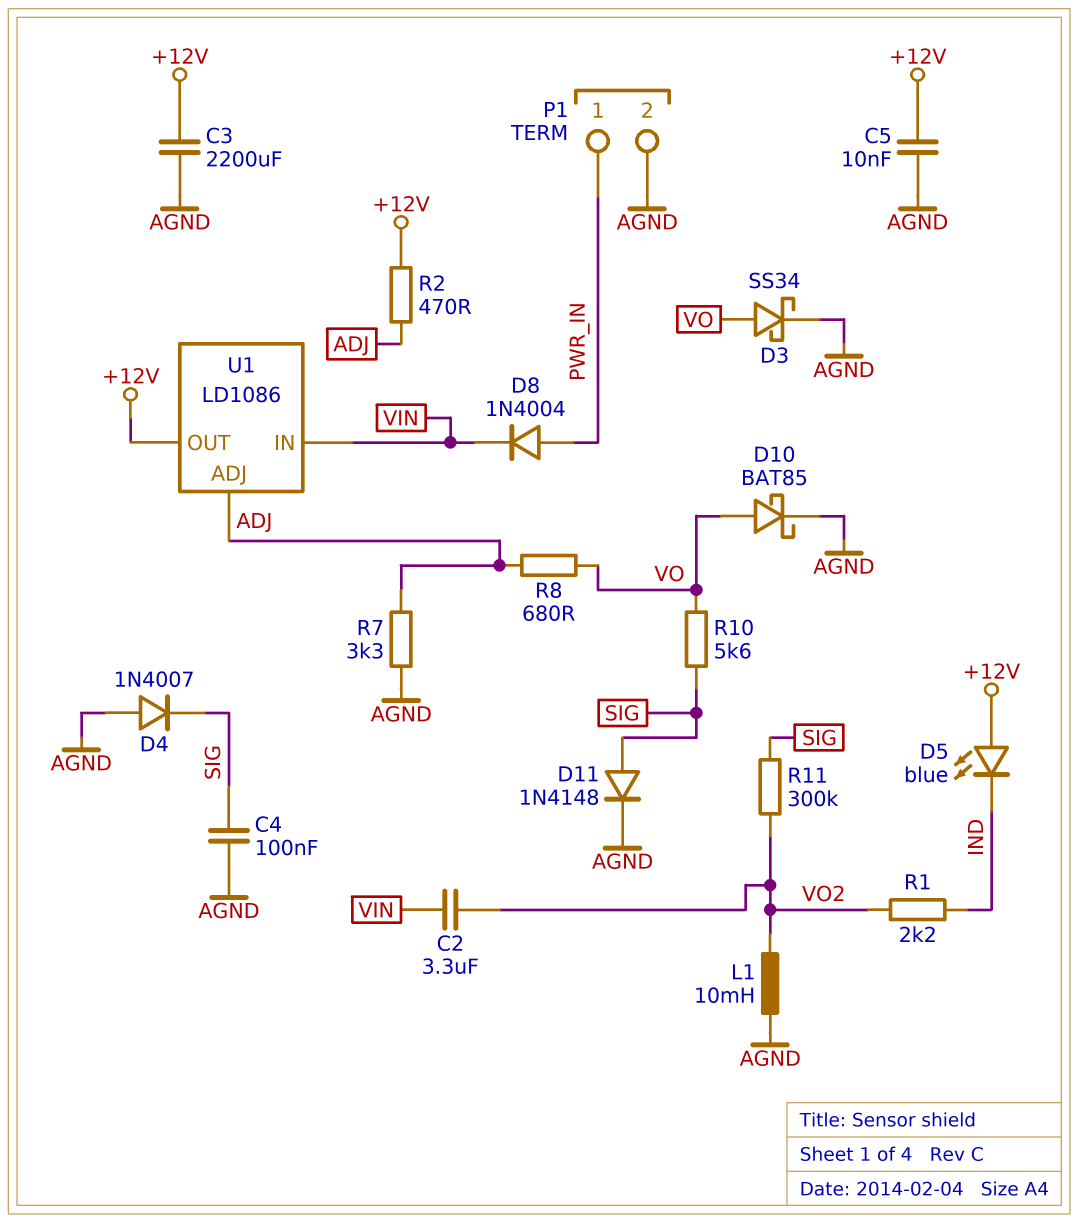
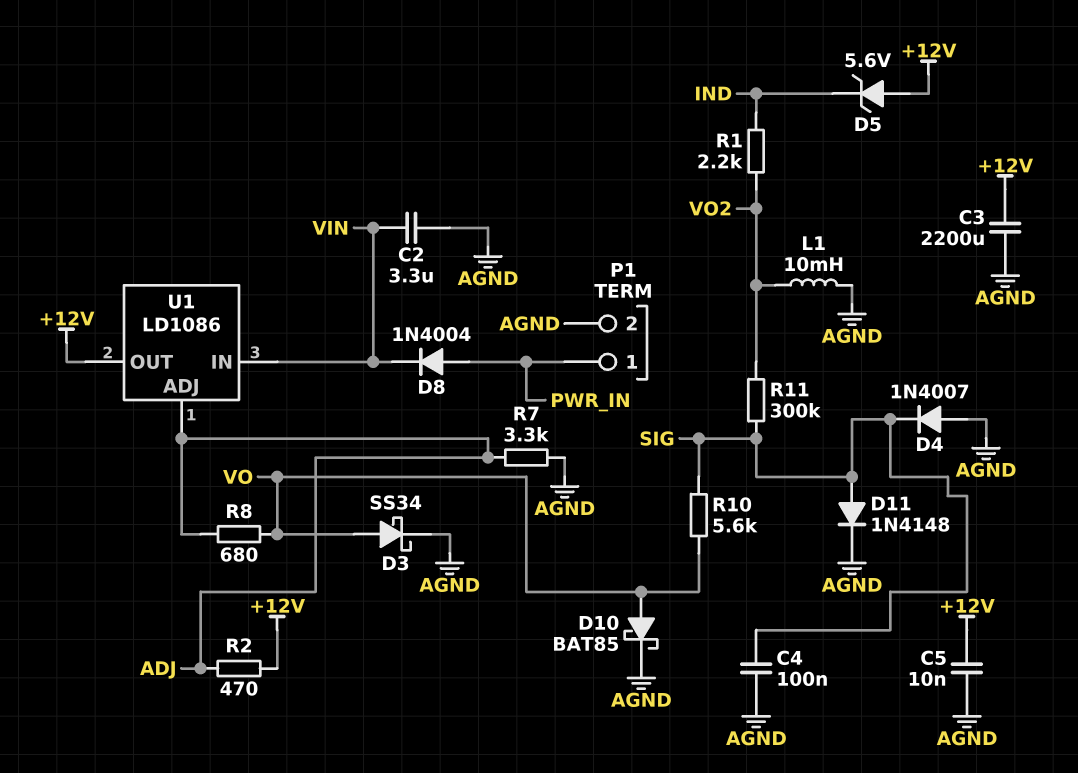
C2: 3.3uF (VIN, VO2) -> 3.3uF (AGND, VIN)
D5: LED blue (A +12V, K IND) -> zener 5.6V (A +12V, K IND)

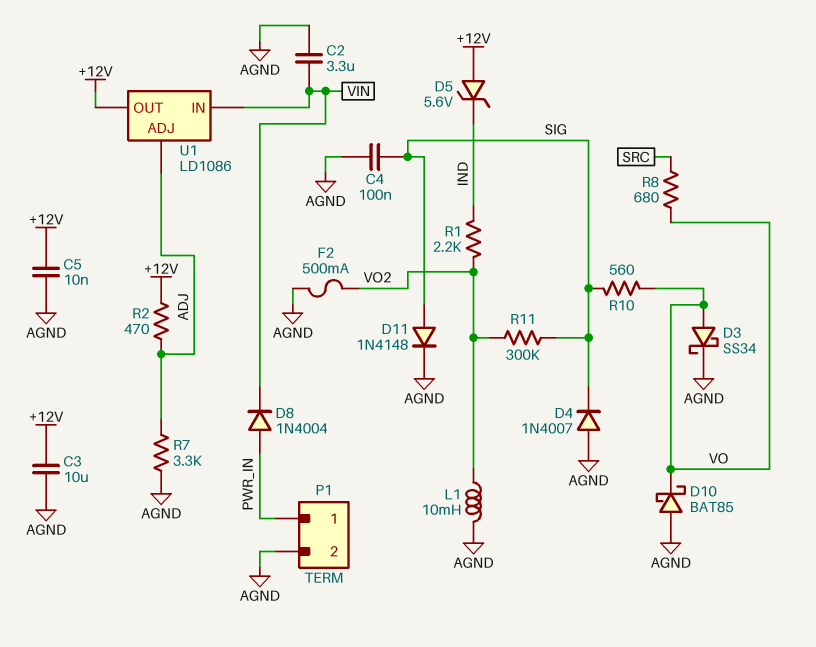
C3: 2200uF (+12V, AGND) -> 10uF (+12V, AGND)
D10: schottky BAT85 (A VO, K AGND) -> schottky BAT85 (A AGND, K VO)
F2: none -> 500mA (AGND, VO2)
R8: 680 (ADJ, VO) -> 680 (SRC, VO)
R10: 5.6k (SIG, VO) -> 560 (SIG, VO)

